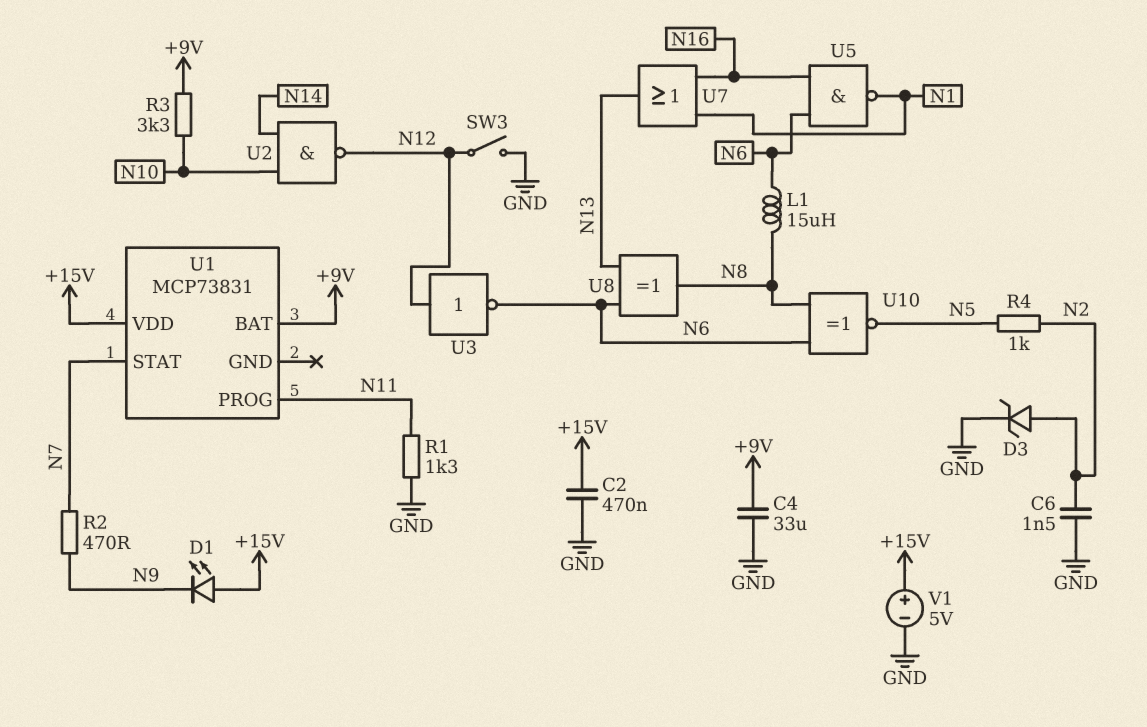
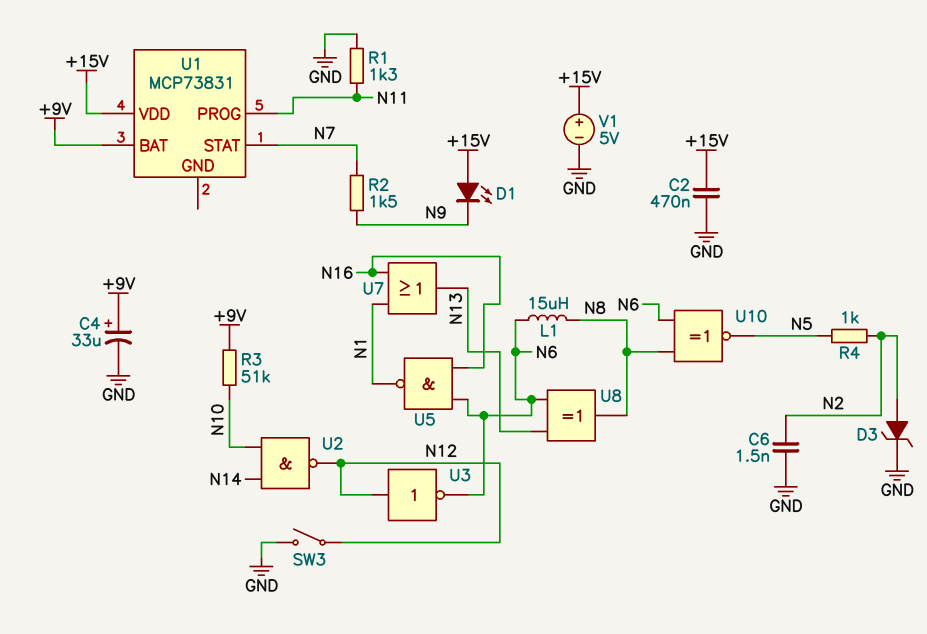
C4: 33uF (+9V, GND) -> 33uF (plus +9V, minus GND)
R2: 470 (N7, N9) -> 1.5k (N7, N9)
R3: 3.3k (+9V, N10) -> 51k (+9V, N10)

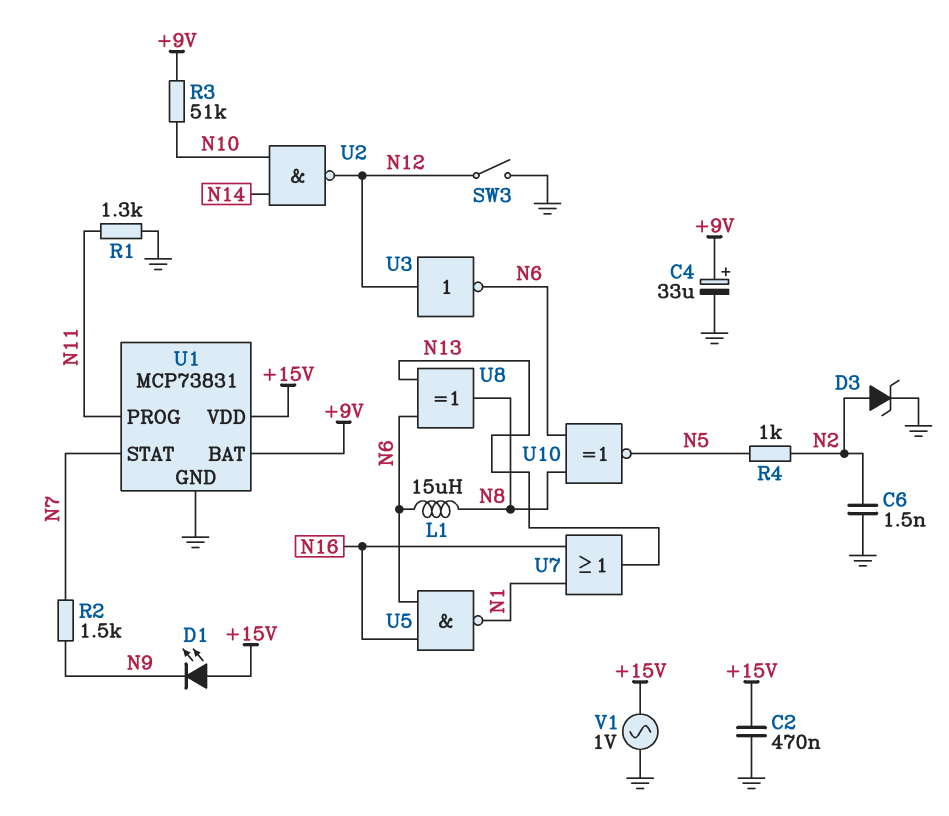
U1 pin GND: none -> GND
V1: 5V (plus +15V, minus GND) -> AC 1V (+15V, GND)

